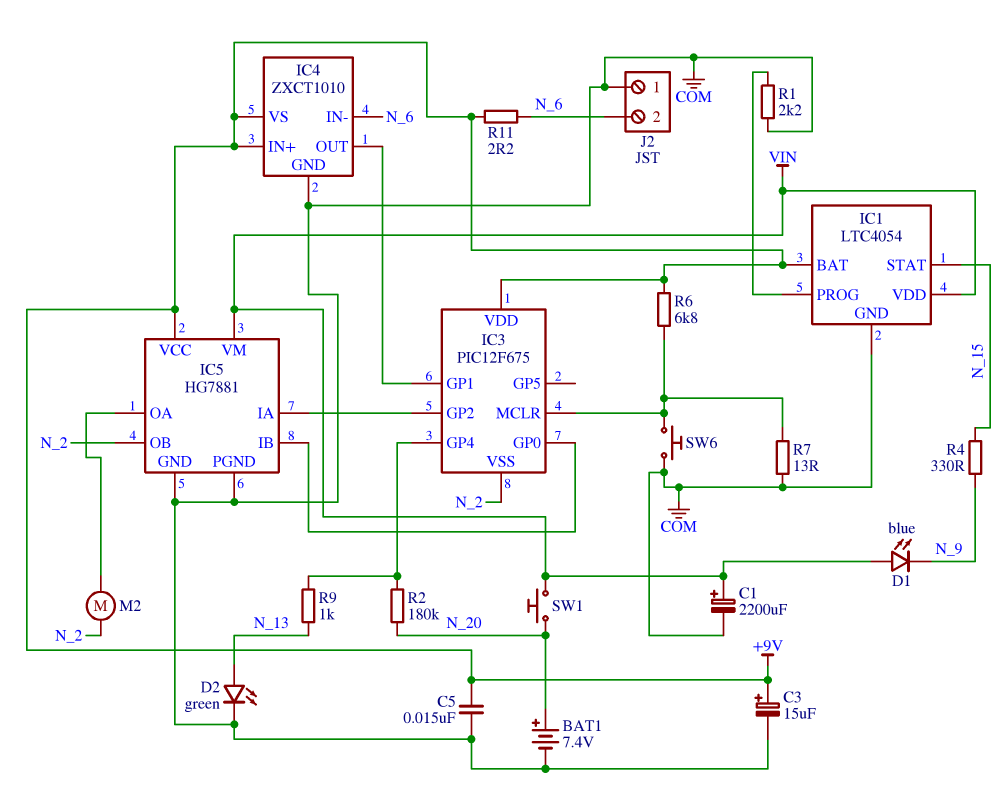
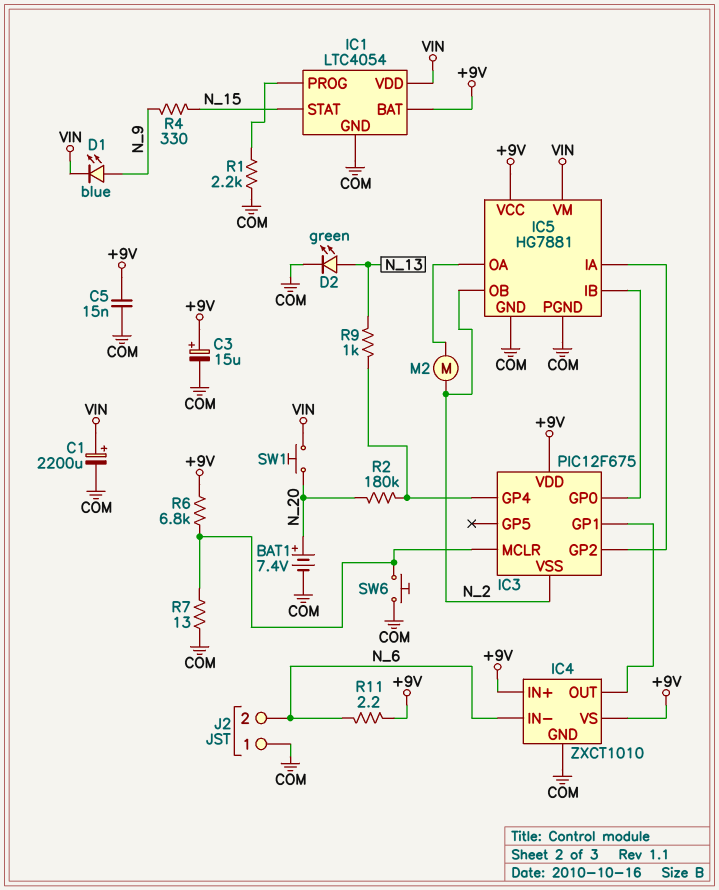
D1: LED blue (A VIN, K N_9) -> LED blue (A N_9, K VIN)

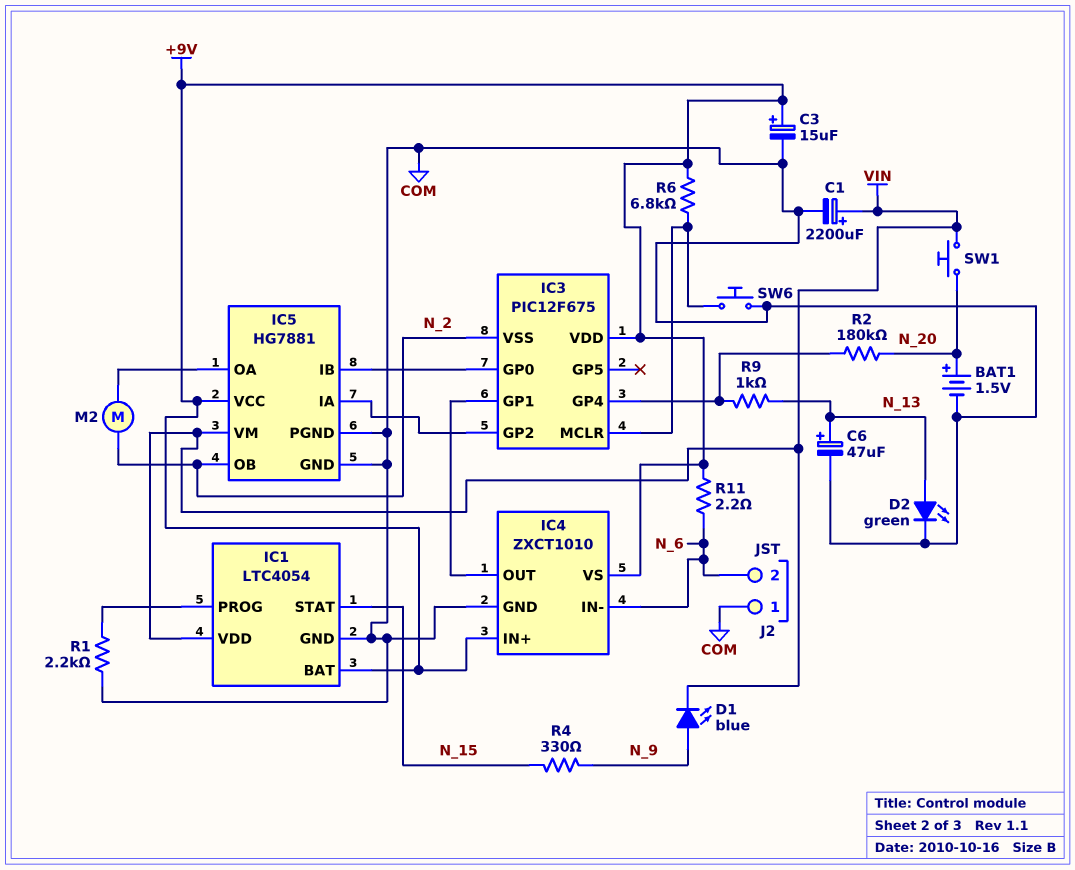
BAT1: 7.4V (plus N_20, minus COM) -> 1.5V (plus N_20, minus COM)
C5: 15nF (+9V, COM) -> none
C6: none -> 47uF (plus N_13, minus COM)
R7: 13 (COM, IC3/MCLR) -> none

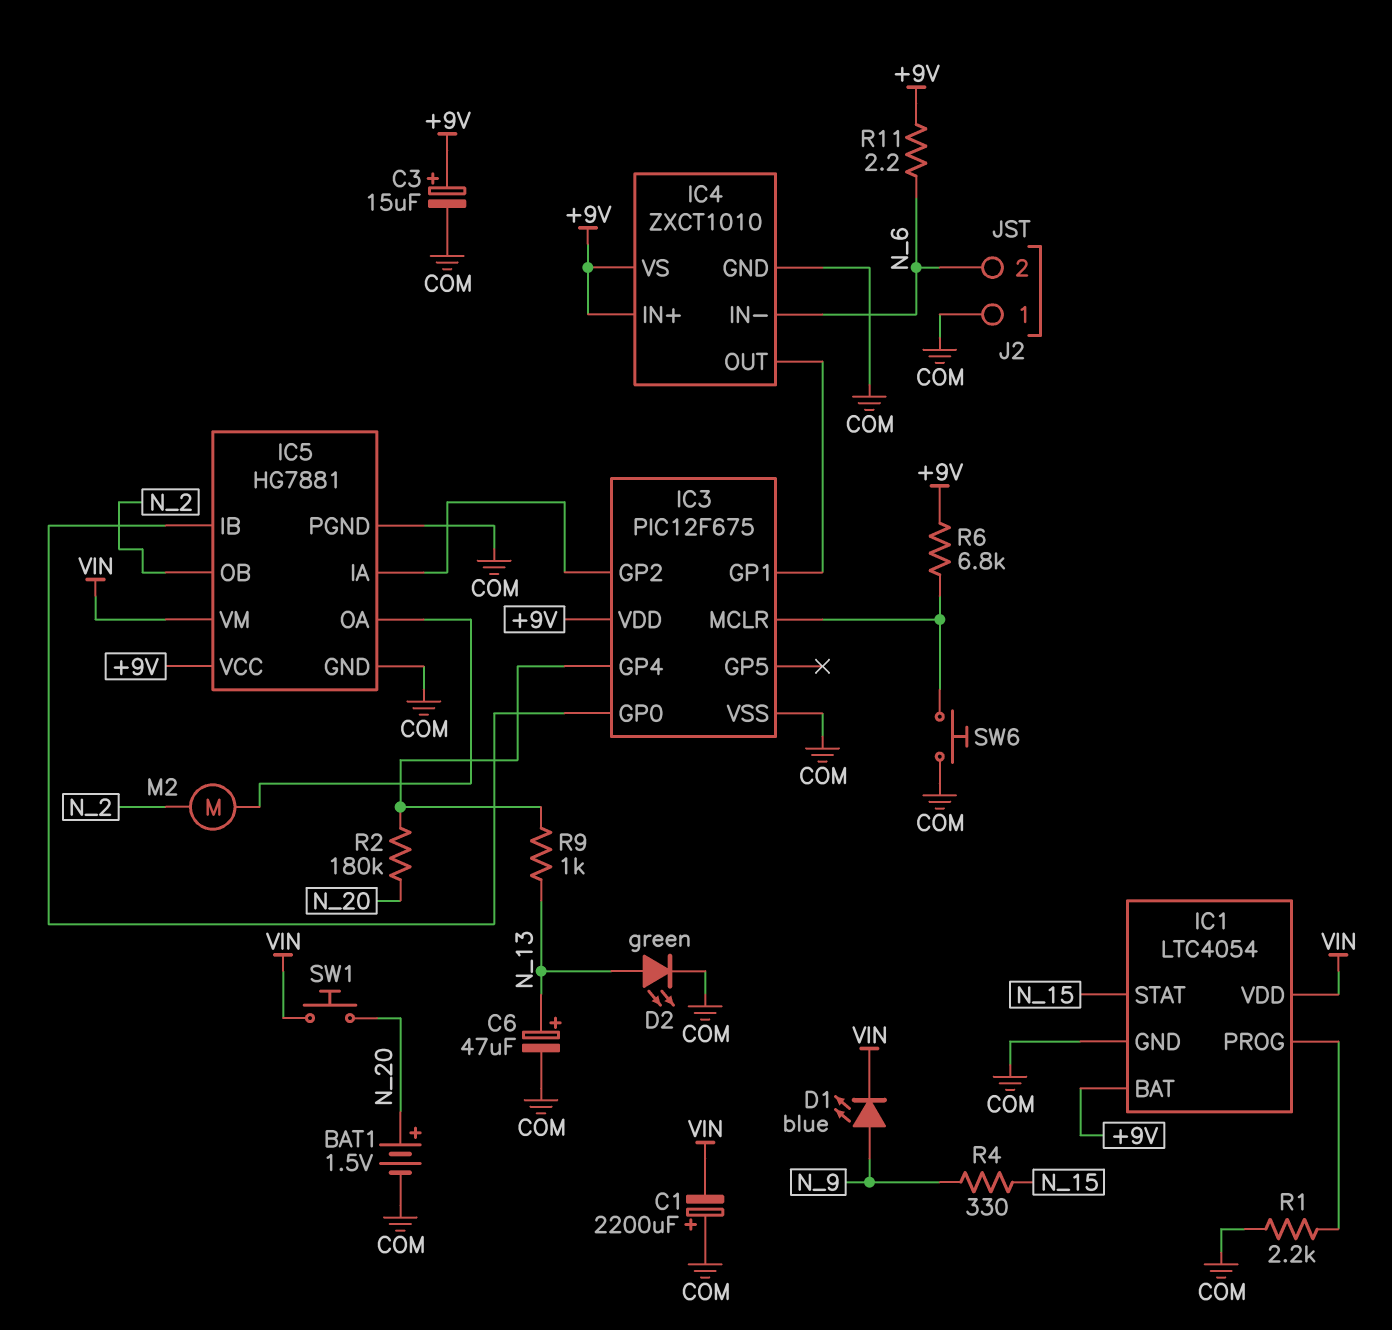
C1: 2200uF (plus VIN, minus COM) -> 2200uF (plus COM, minus VIN)
IC3 pin VSS: N_2 -> COM

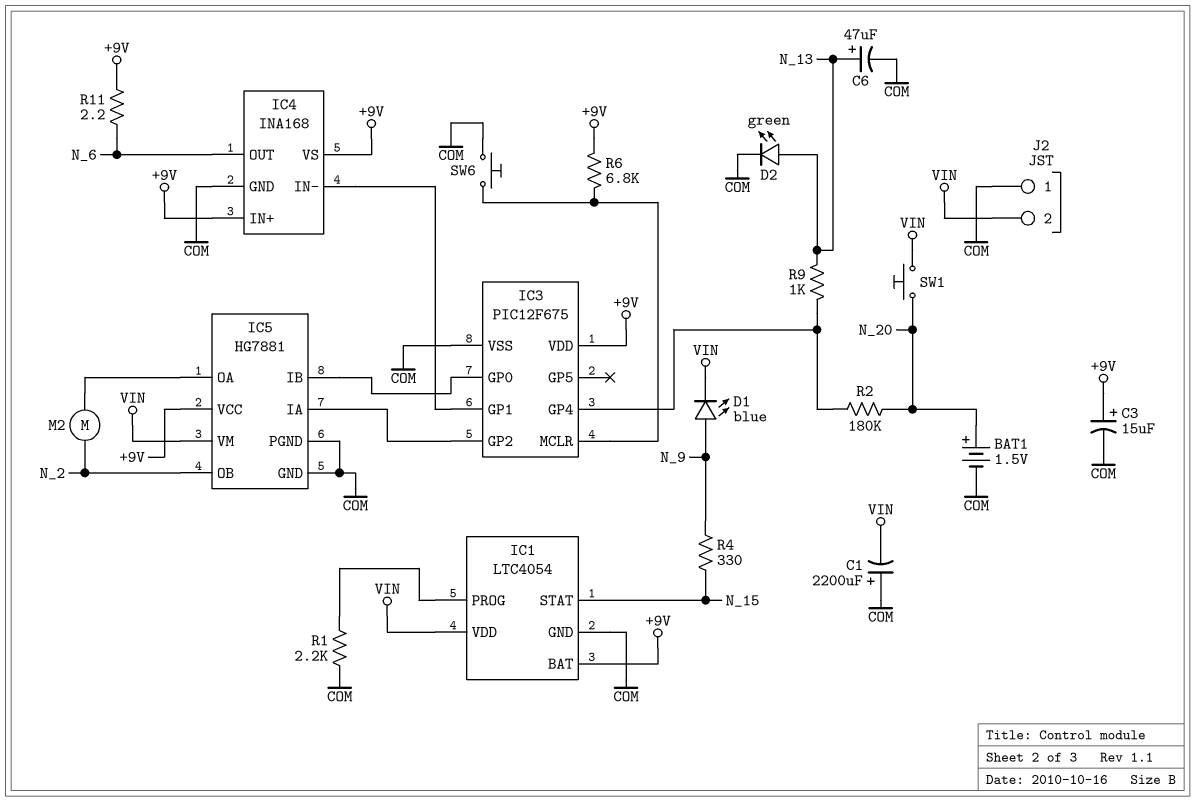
IC4: ZXCT1010 -> INA168
IC4 pin IN-: N_6 -> IC3/GP1
IC4 pin OUT: IC3/GP1 -> N_6
J2 pin 2: N_6 -> VIN

